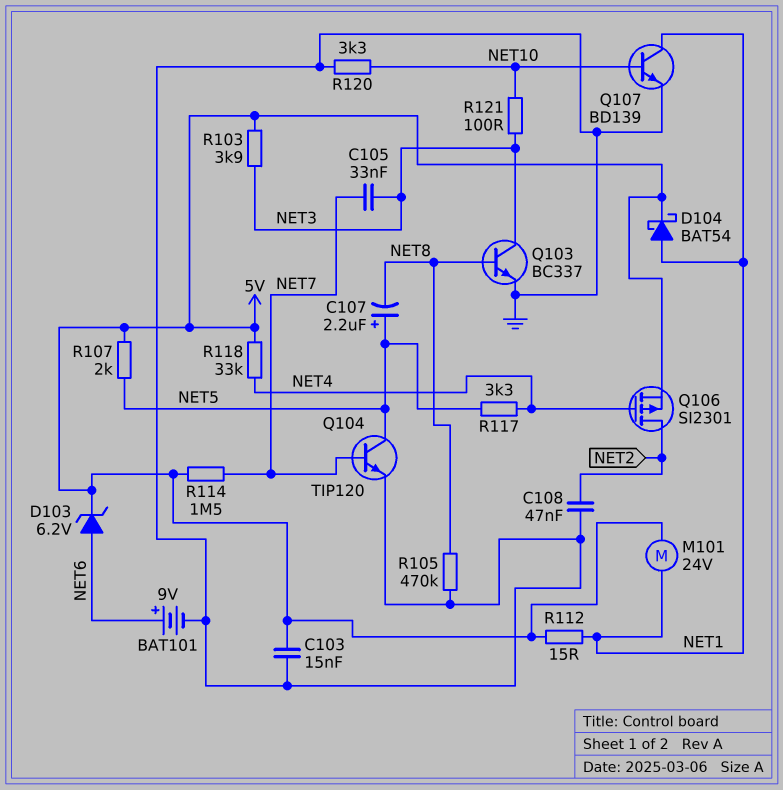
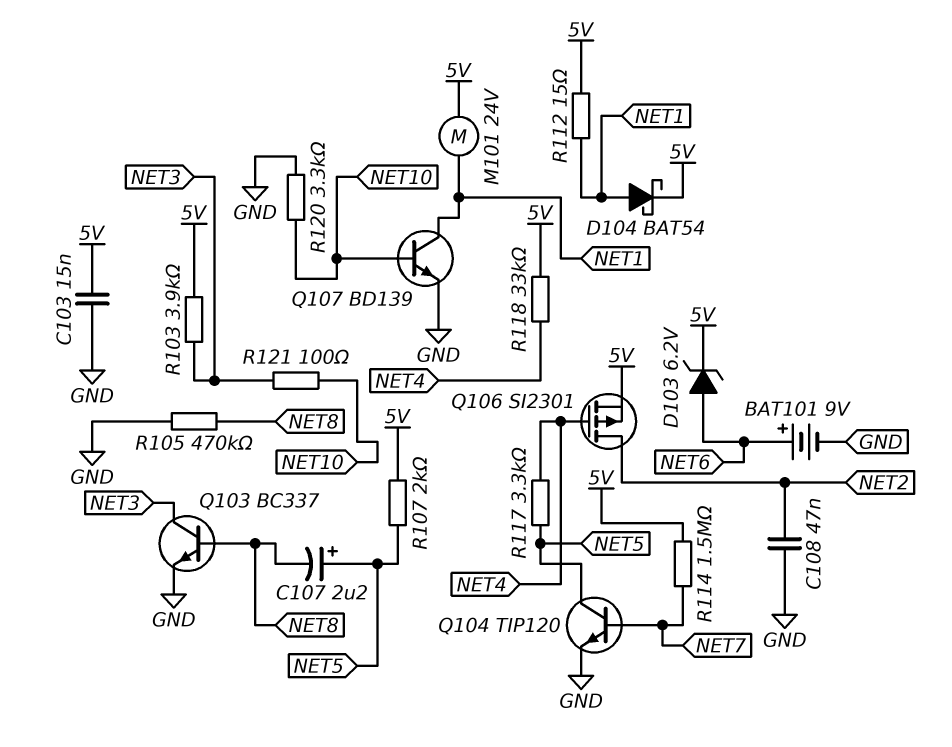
C105: 33nF (NET3, NET7) -> none

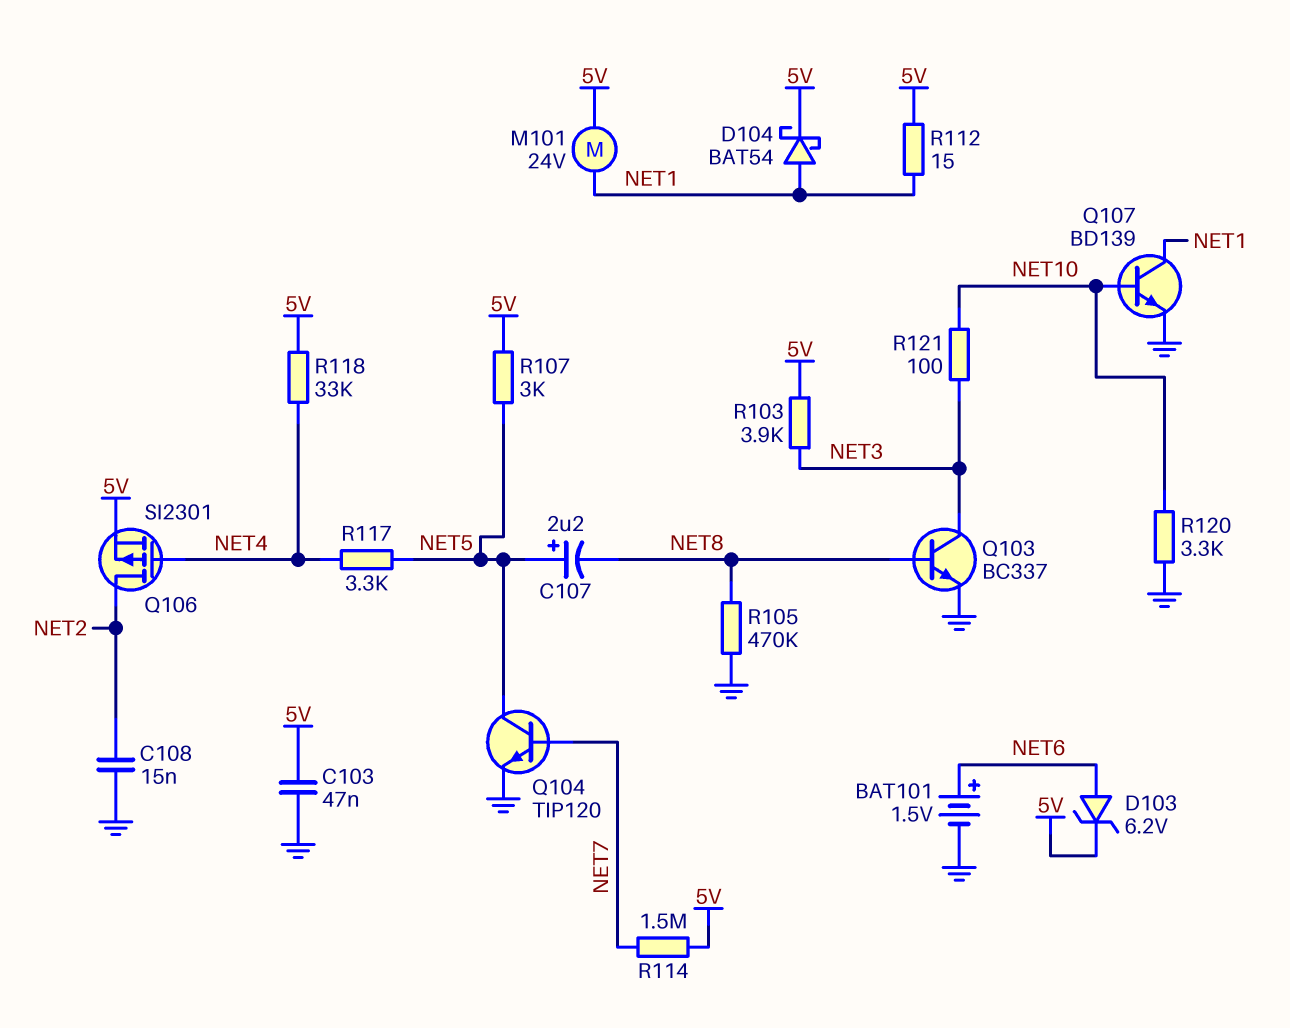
BAT101: 9V (plus NET6, minus GND) -> 1.5V (plus NET6, minus GND)
C103: 15nF (5V, GND) -> 47nF (5V, GND)
C108: 47nF (GND, NET2) -> 15nF (GND, NET2)
R107: 2k (5V, NET5) -> 3k (5V, NET5)

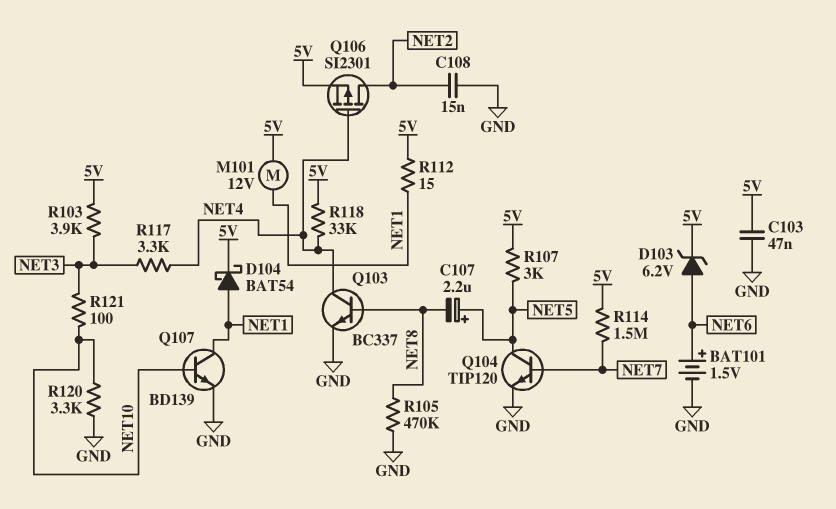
M101: motor 24V (5V, NET1) -> motor 12V (5V, NET1)
Q103: NPN BC337 (B NET8, C NET3, E GND) -> NPN BC337 (B NET8, C NET4, E GND)
R117: 3.3k (NET4, NET5) -> 3.3k (NET3, NET4)

